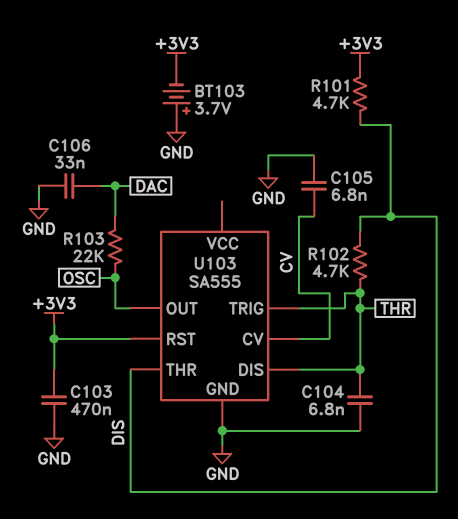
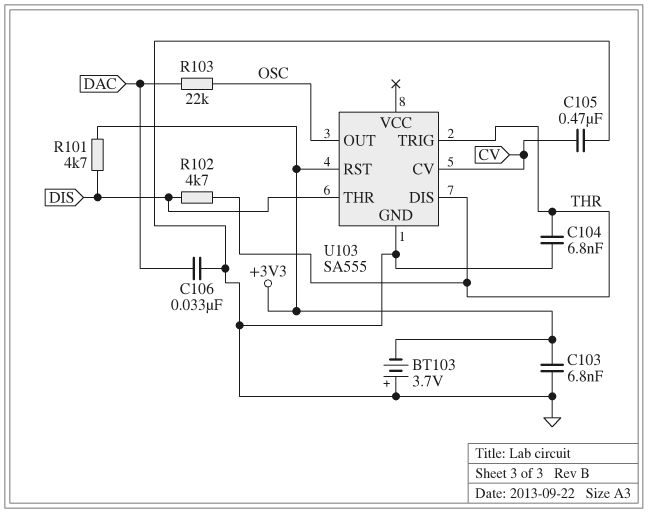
C103: 470nF (+3V3, GND) -> 6.8nF (+3V3, GND)
C105: 6.8nF (CV, GND) -> 470nF (CV, GND)

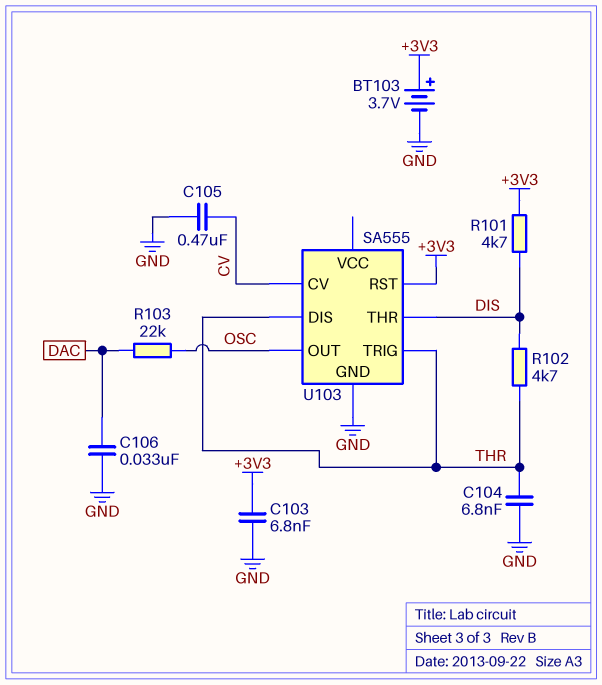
BT103: 3.7V (plus GND, minus +3V3) -> 3.7V (plus +3V3, minus GND)

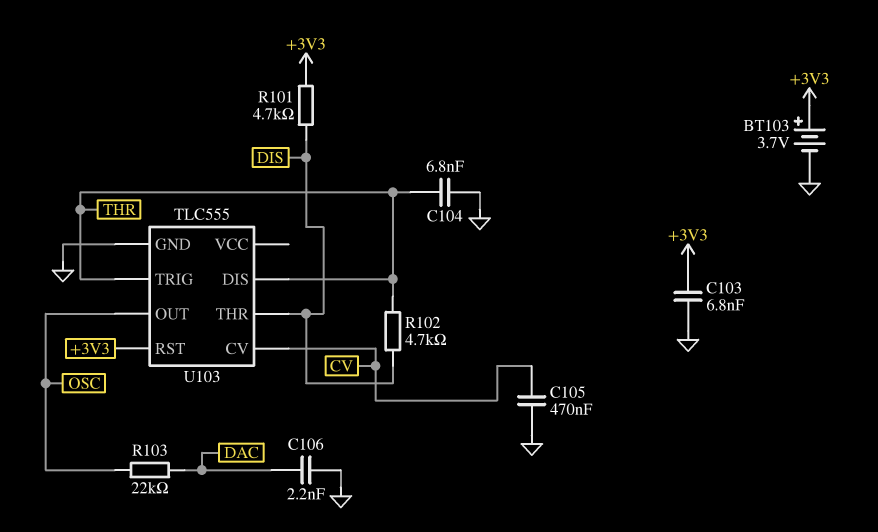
C106: 33nF (DAC, GND) -> 2.2nF (DAC, GND)
U103: SA555 -> TLC555

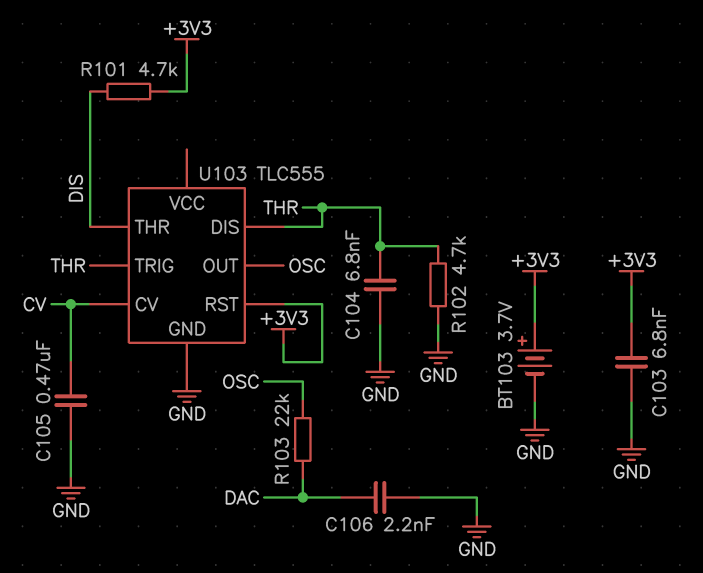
R102: 4.7k (DIS, THR) -> 4.7k (GND, THR)

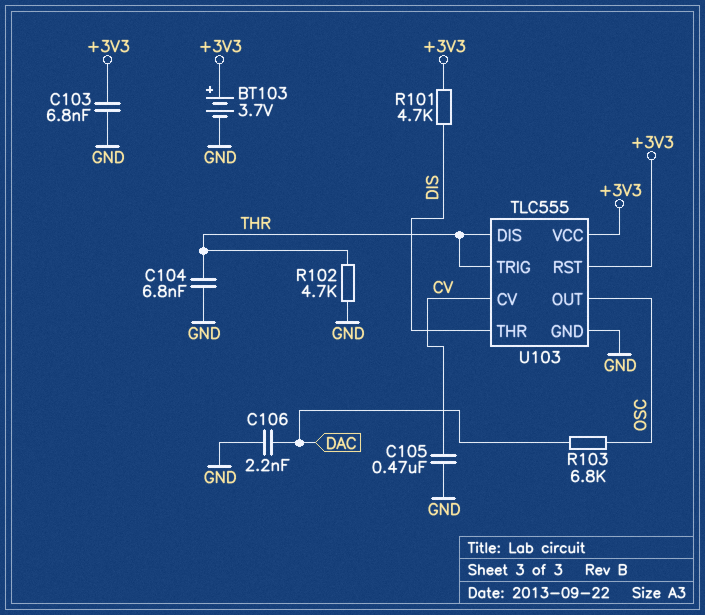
R103: 22k (DAC, OSC) -> 6.8k (DAC, OSC)
U103 pin VCC: none -> +3V3

